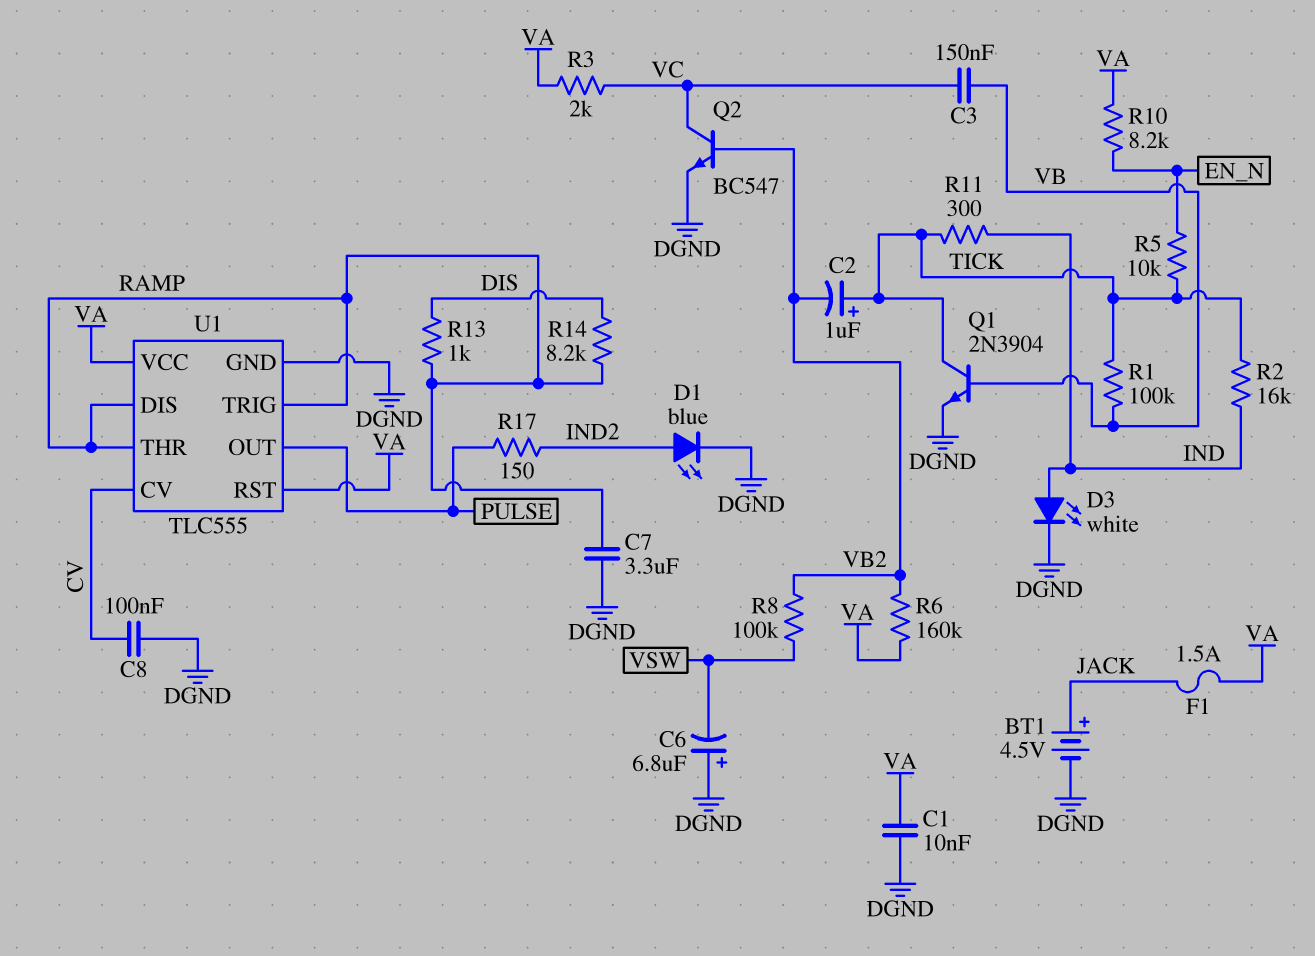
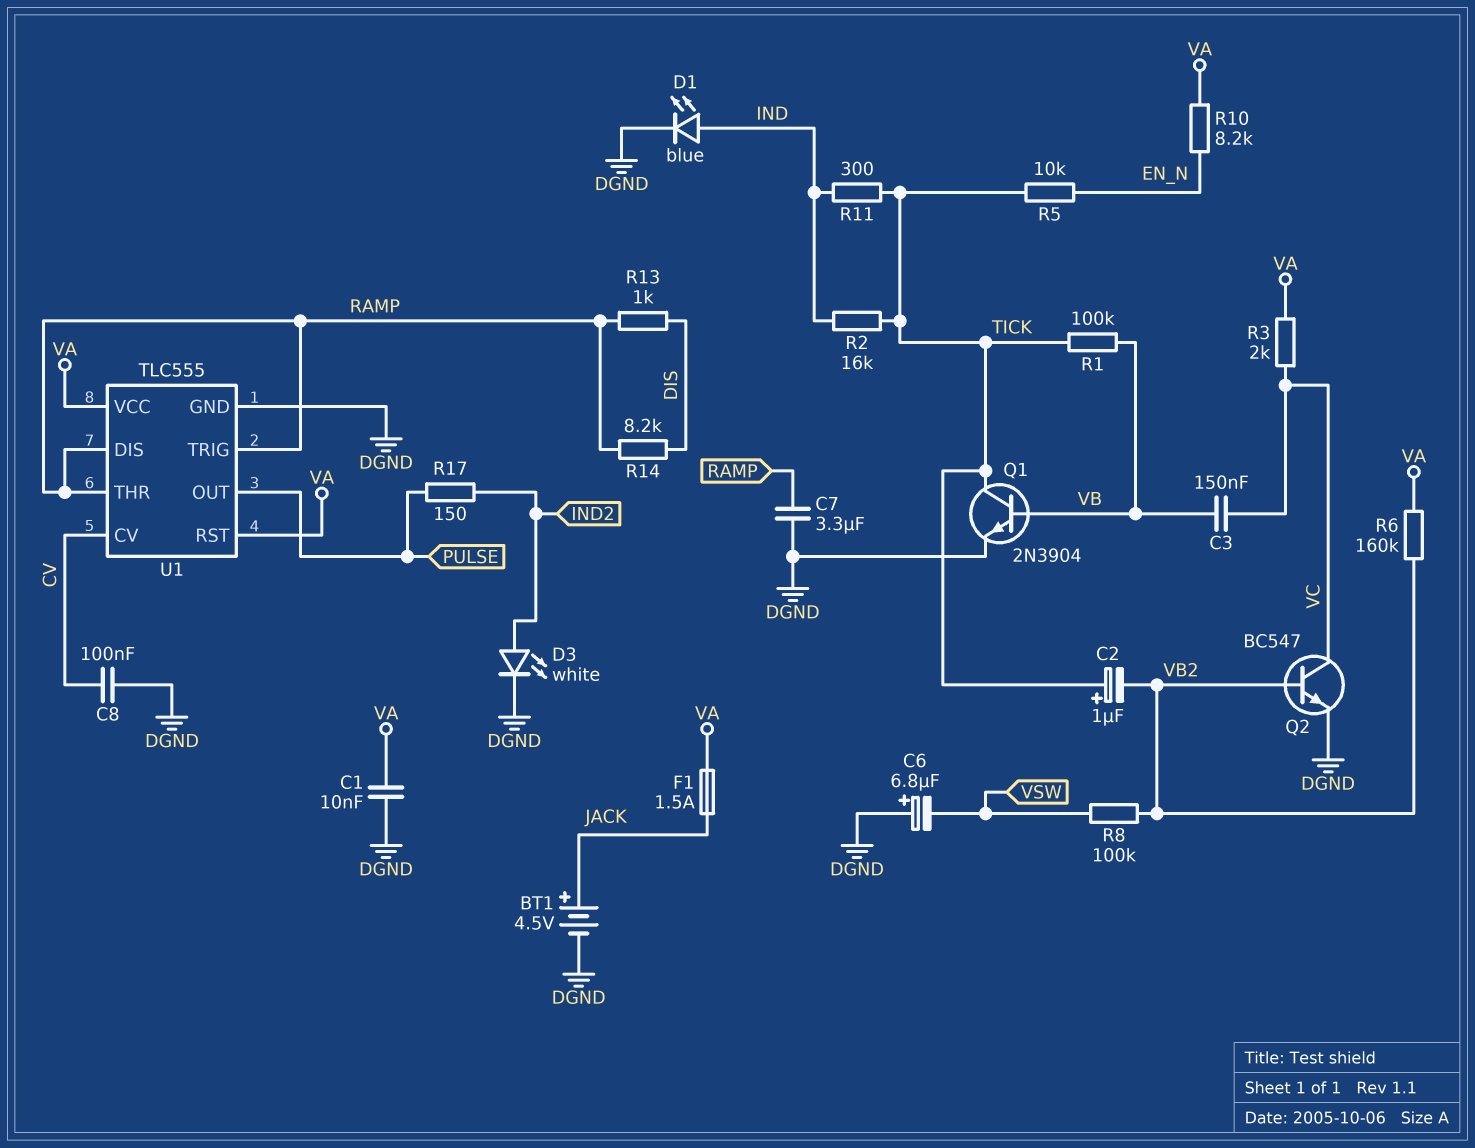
D1: LED blue (A IND2, K DGND) -> LED blue (A IND, K DGND)
D3: LED white (A IND, K DGND) -> LED white (A IND2, K DGND)

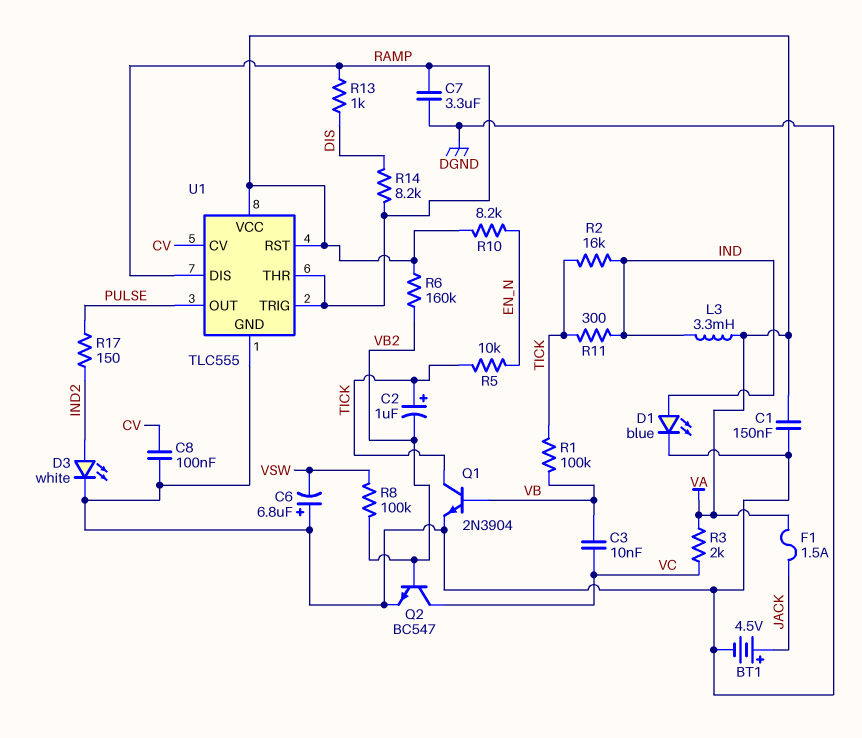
C1: 10nF (DGND, VA) -> 150nF (DGND, VA)
C3: 150nF (VB, VC) -> 10nF (VB, VC)
L3: none -> 3.3mH (IND, VA)

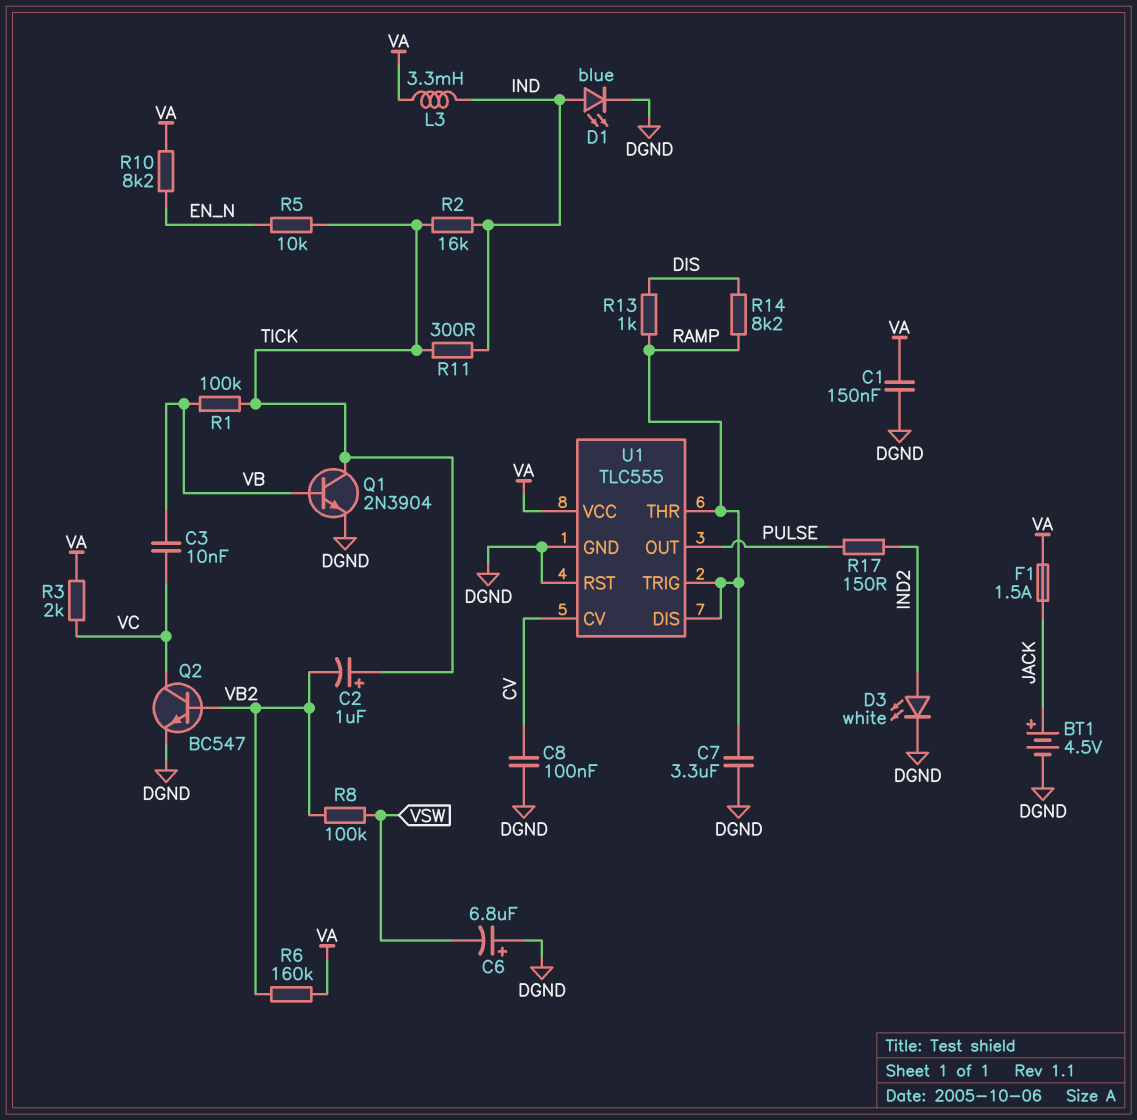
U1 pin RST: VA -> DGND

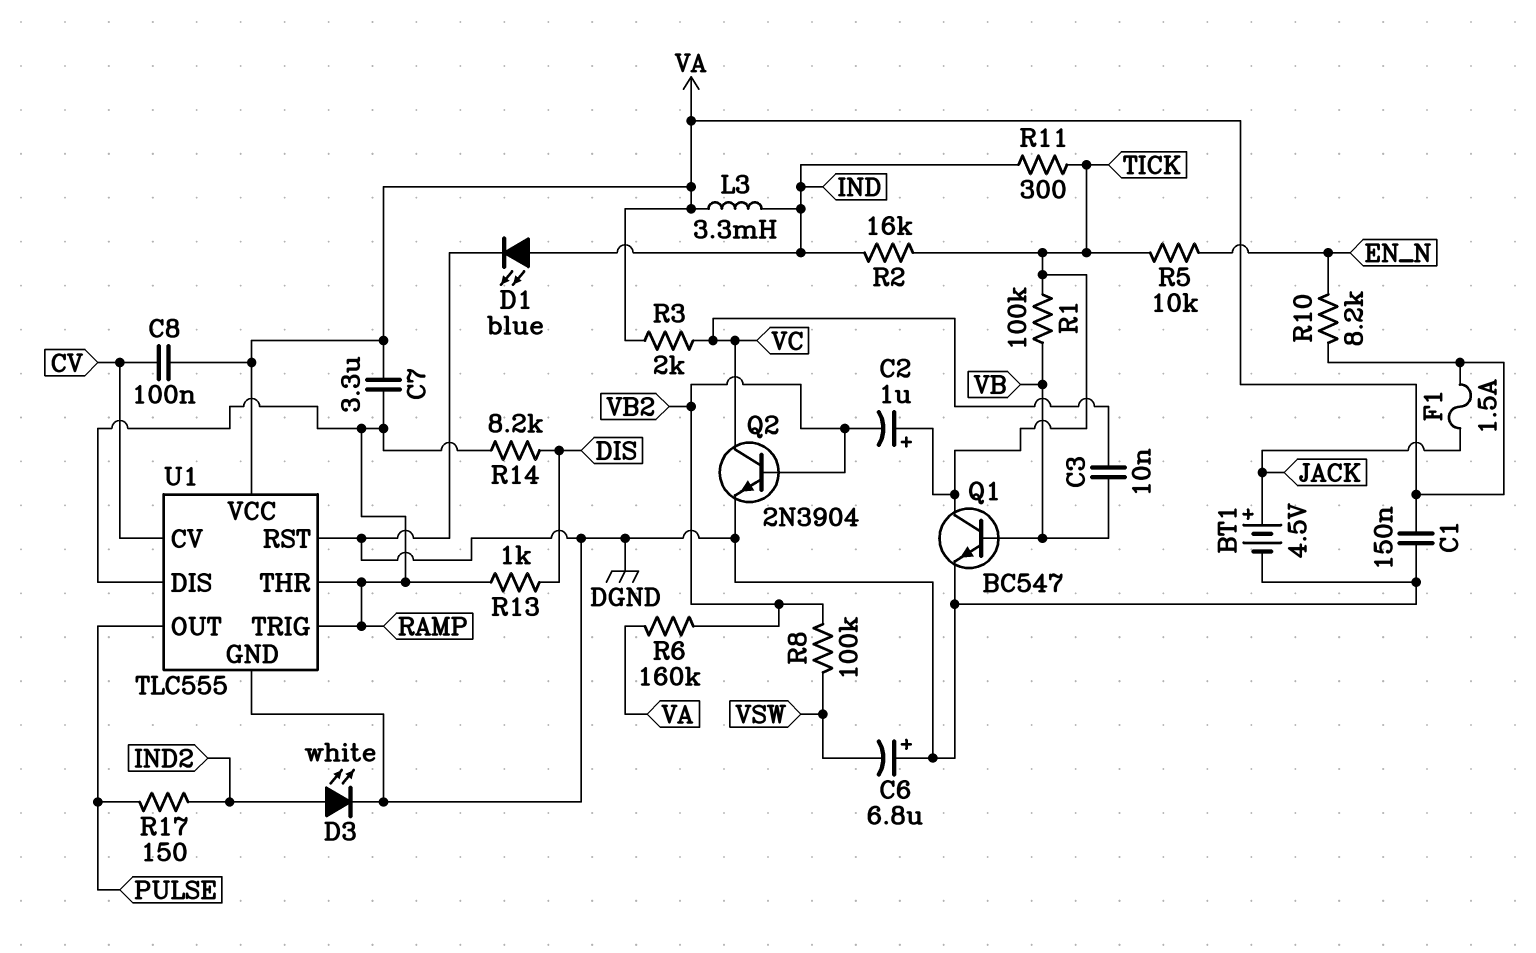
C7: 3.3uF (DGND, RAMP) -> 3.3uF (RAMP, VA)
C8: 100nF (CV, DGND) -> 100nF (CV, VA)
Q1: NPN 2N3904 (B VB, C TICK, E DGND) -> NPN BC547 (B VB, C TICK, E DGND)
Q2: NPN BC547 (B VB2, C VC, E DGND) -> NPN 2N3904 (B VB2, C VC, E DGND)

